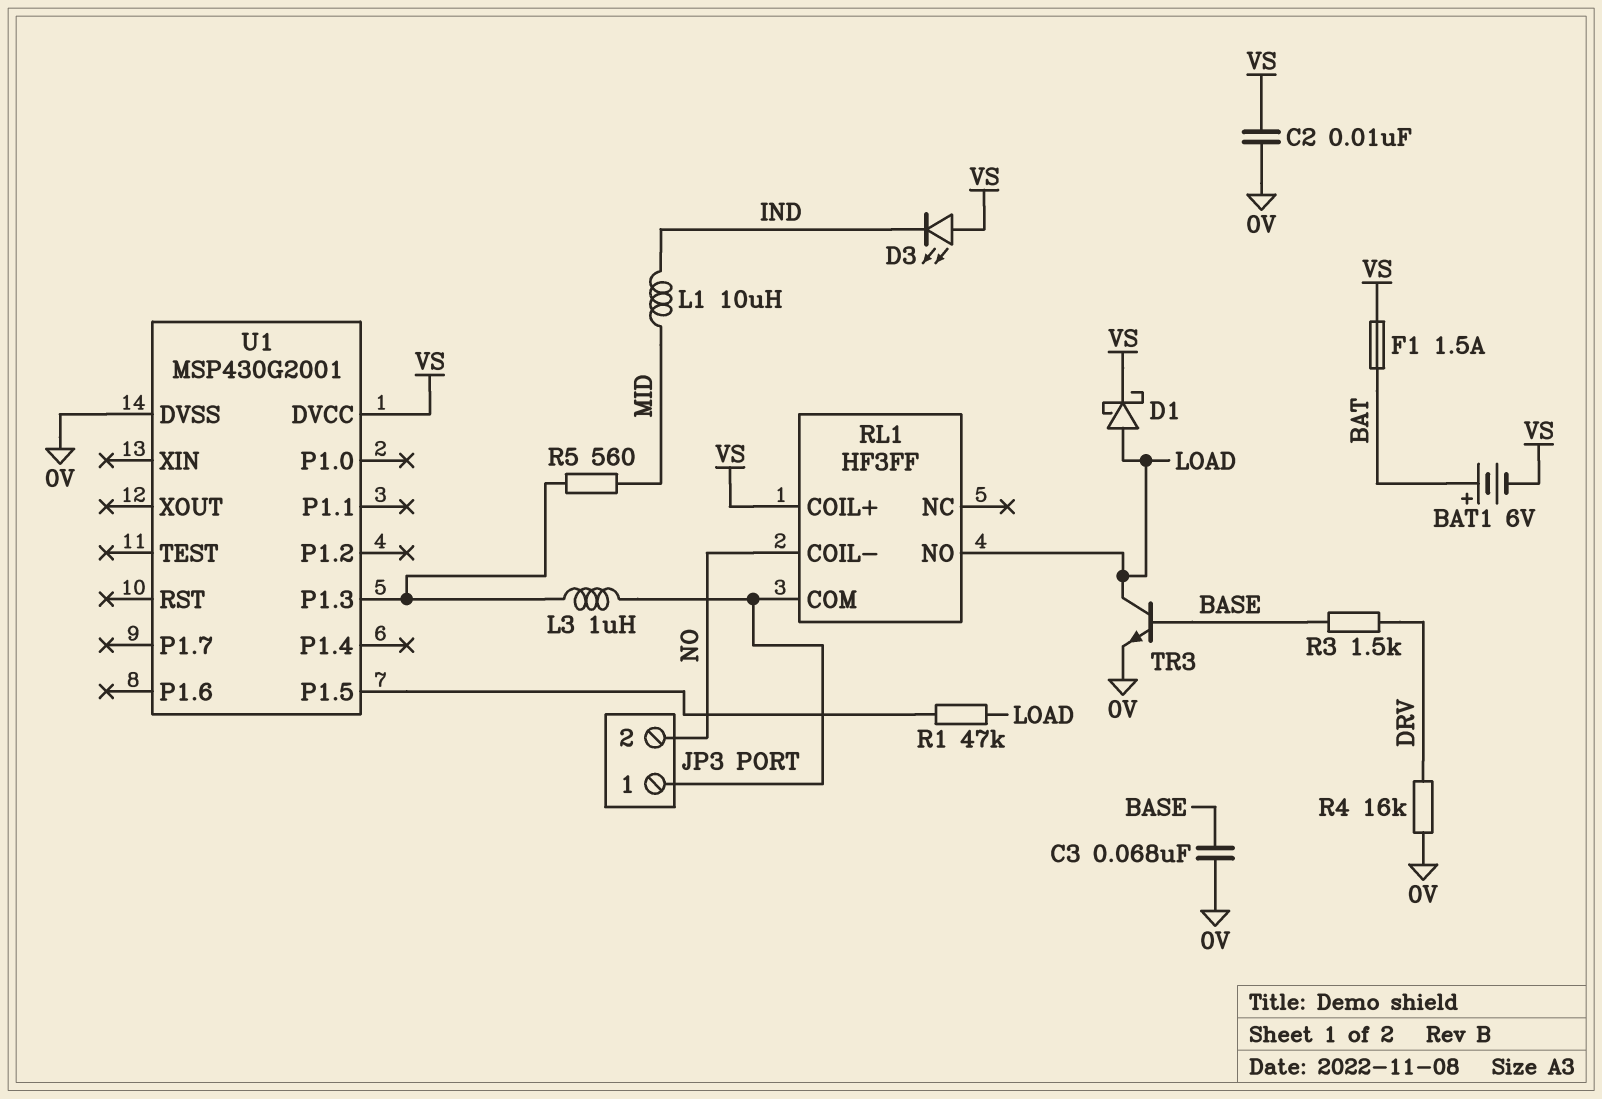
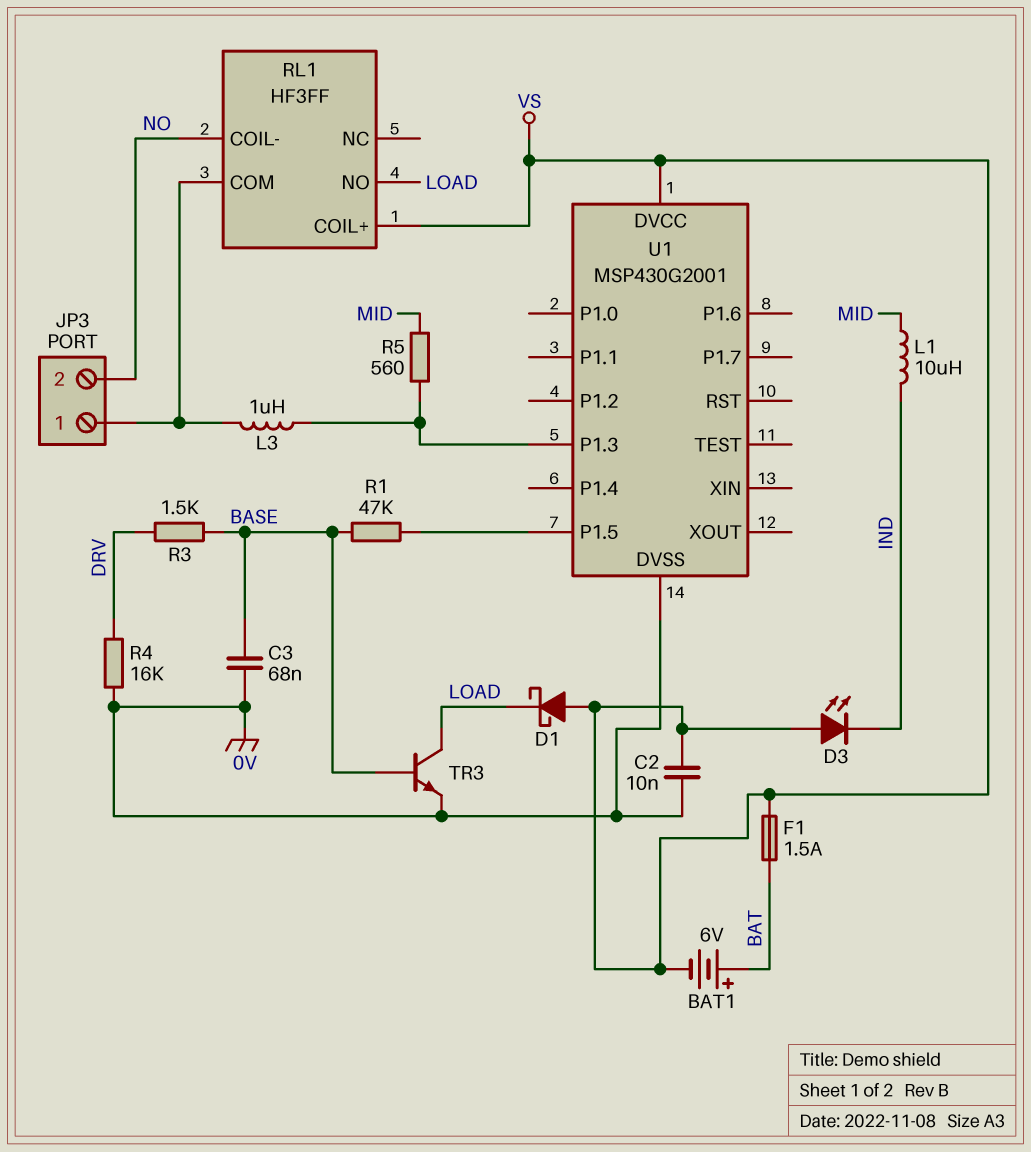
D1: schottky (A LOAD, K VS) -> schottky (A VS, K LOAD)
R1: 47k (LOAD, U1/P1.5) -> 47k (BASE, U1/P1.5)

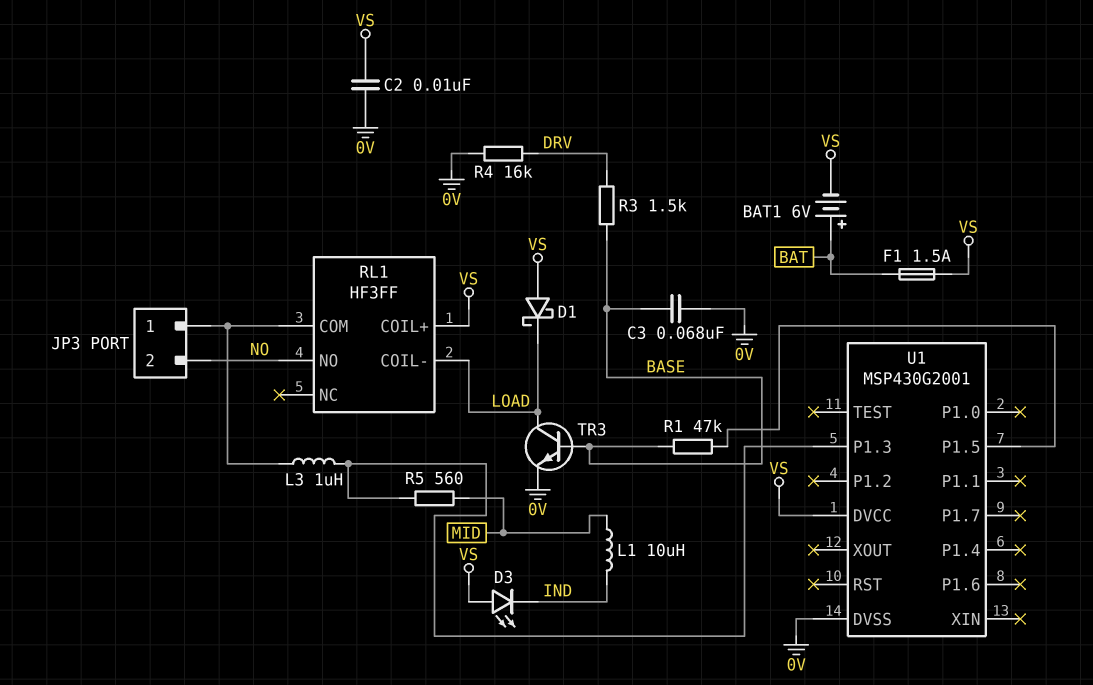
RL1 pin COIL-: NO -> LOAD
RL1 pin NO: LOAD -> NO

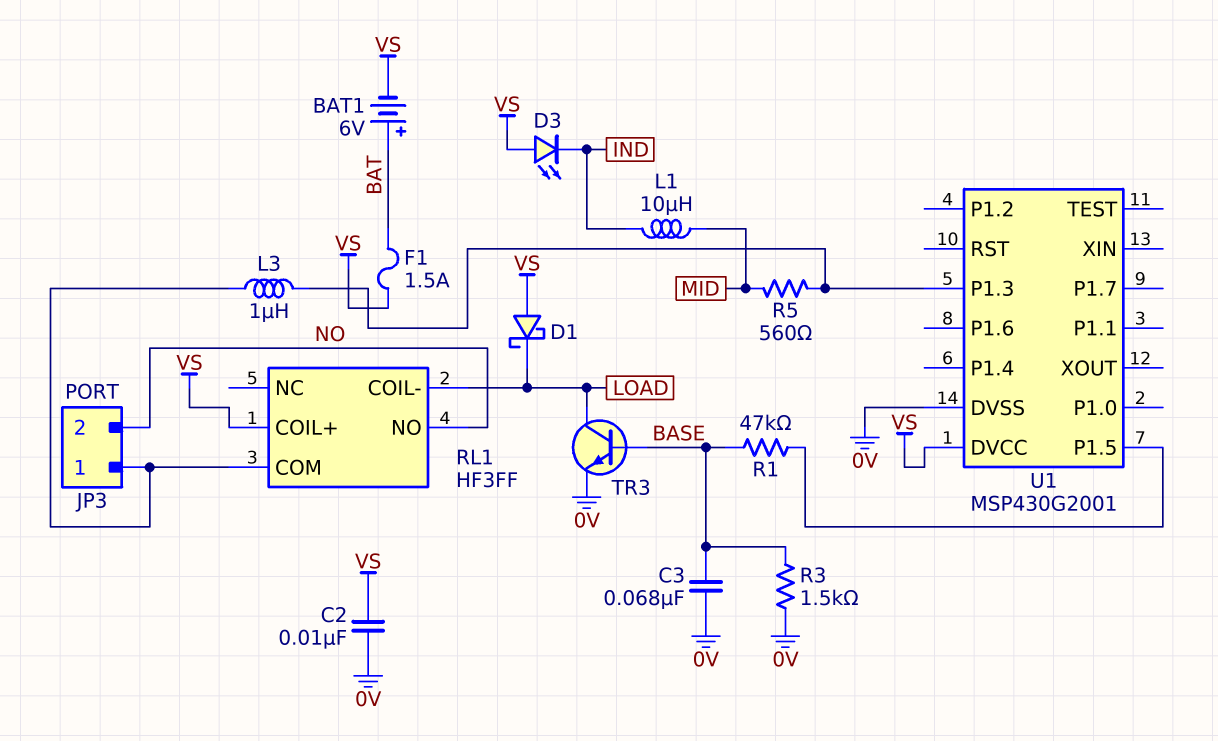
R3: 1.5k (BASE, DRV) -> 1.5k (0V, BASE)
R4: 16k (0V, DRV) -> none

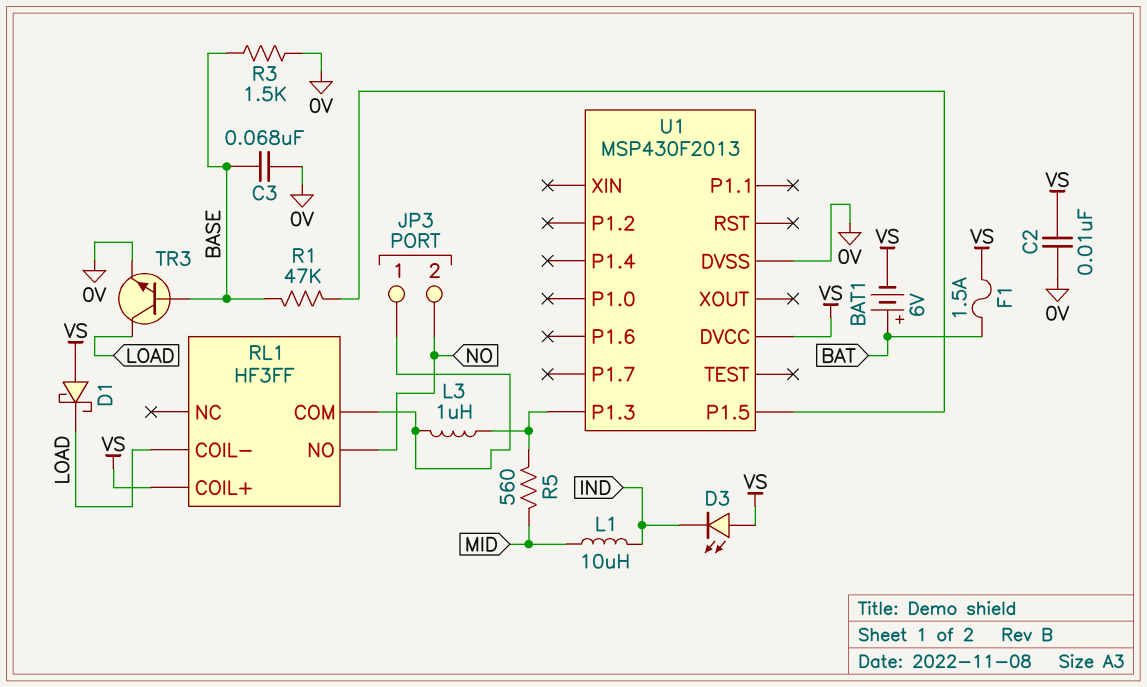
U1: MSP430G2001 -> MSP430F2013

